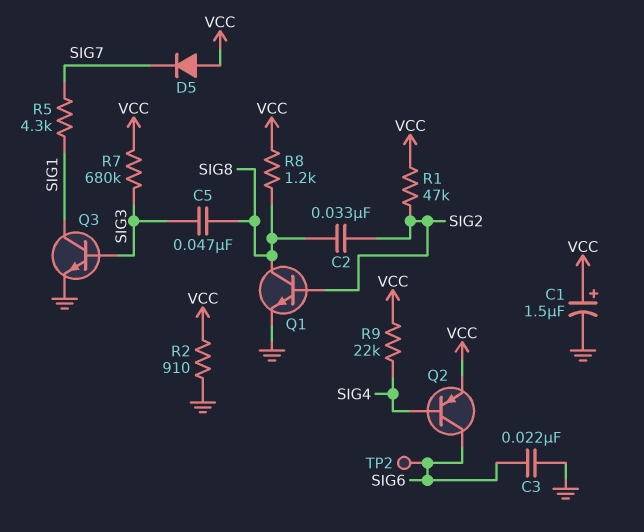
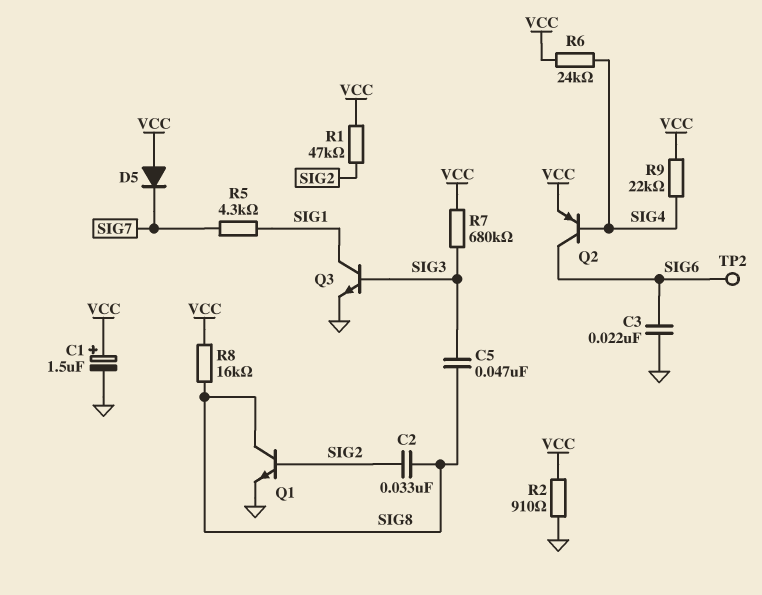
R6: none -> 24k (SIG4, VCC)
R8: 1.2k (SIG8, VCC) -> 16k (SIG8, VCC)

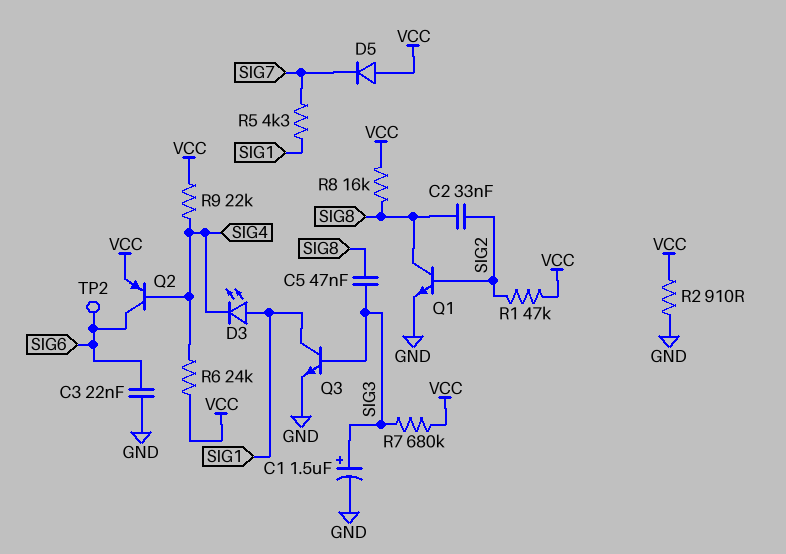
C1: 1.5uF (plus VCC, minus GND) -> 1.5uF (plus SIG3, minus GND)
D3: none -> LED (A SIG1, K SIG4)

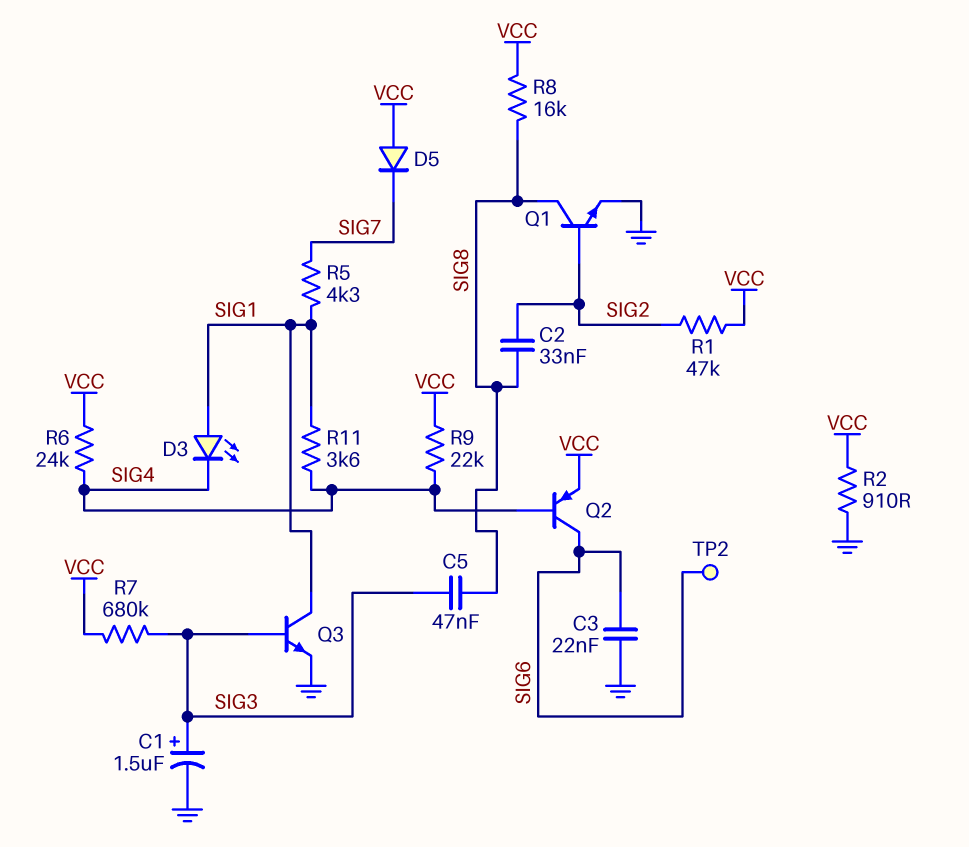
R11: none -> 3.6k (SIG1, SIG4)

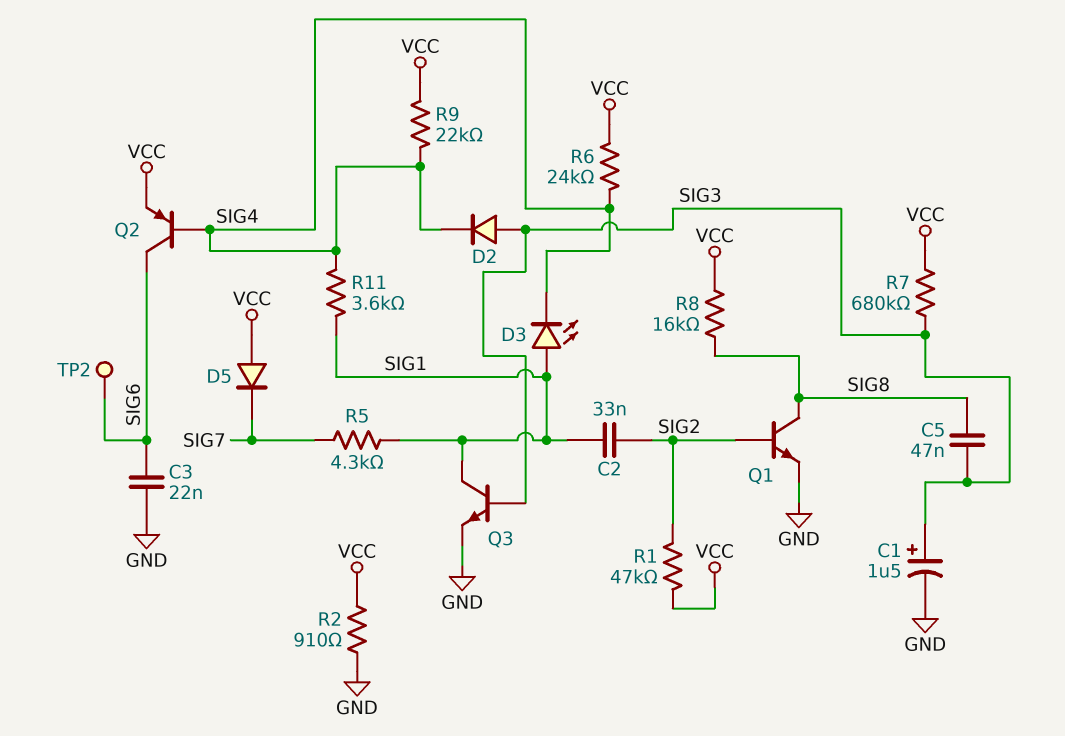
C2: 33nF (SIG2, SIG8) -> 33nF (SIG1, SIG2)
D2: none -> diode (A SIG3, K SIG4)

